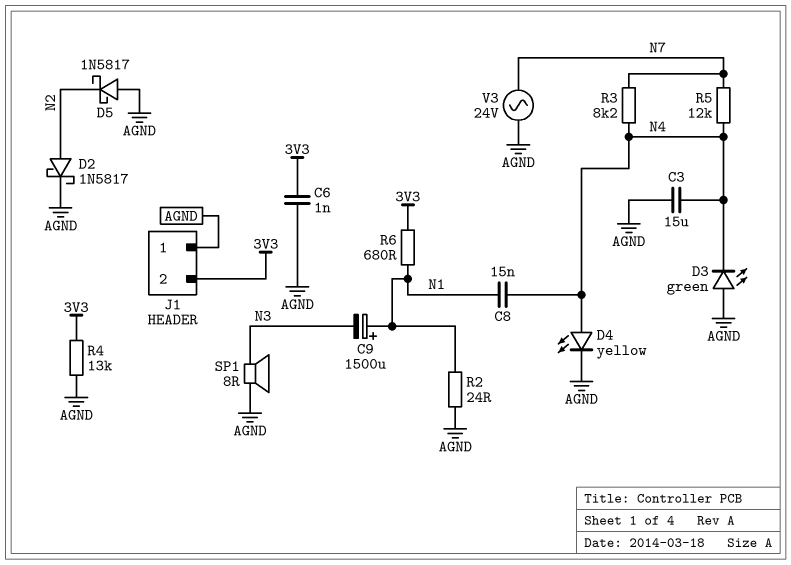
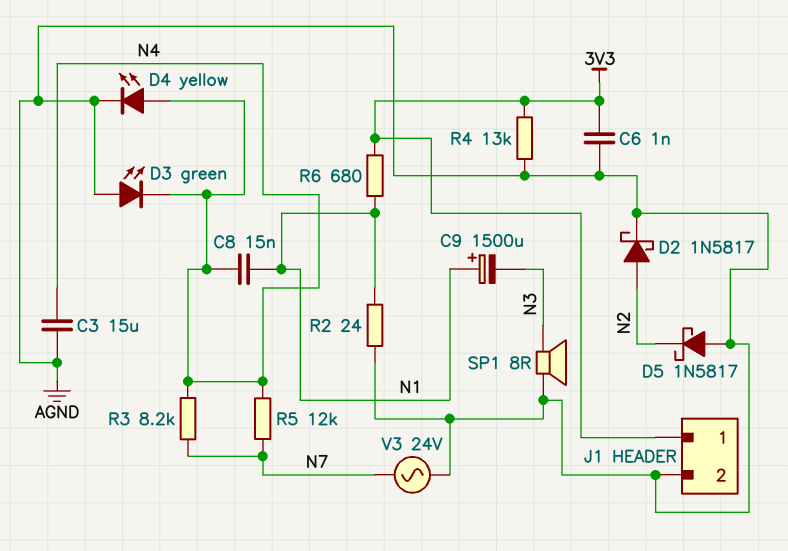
J1 pin 1: AGND -> 3V3
J1 pin 2: 3V3 -> AGND

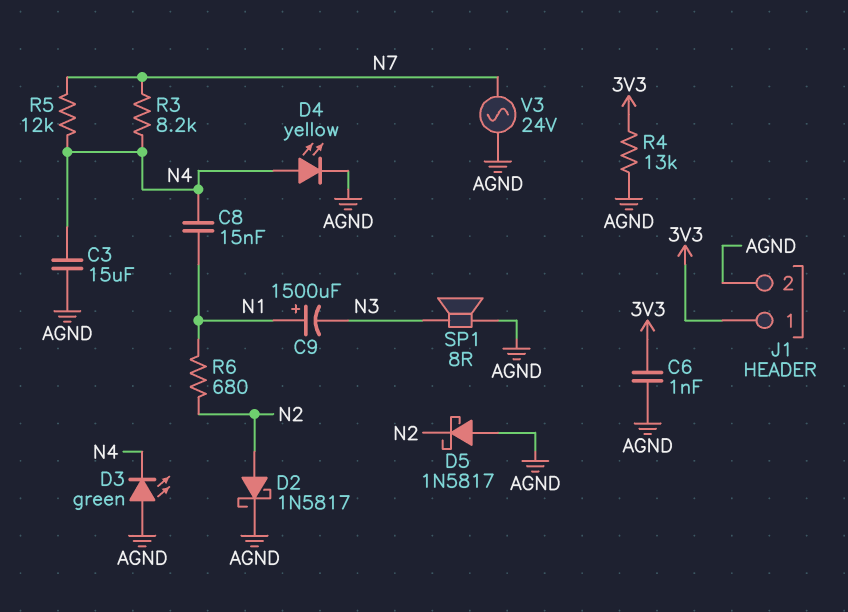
R2: 24 (AGND, N1) -> none
R6: 680 (3V3, N1) -> 680 (N1, N2)

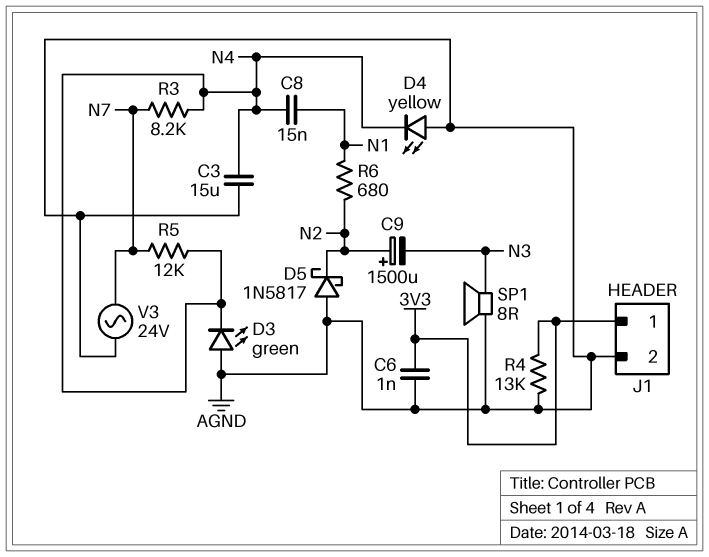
C9: 1500uF (plus N1, minus N3) -> 1500uF (plus N2, minus N3)
D2: schottky 1N5817 (A N2, K AGND) -> none
D4: LED yellow (A N4, K AGND) -> LED yellow (A AGND, K N4)

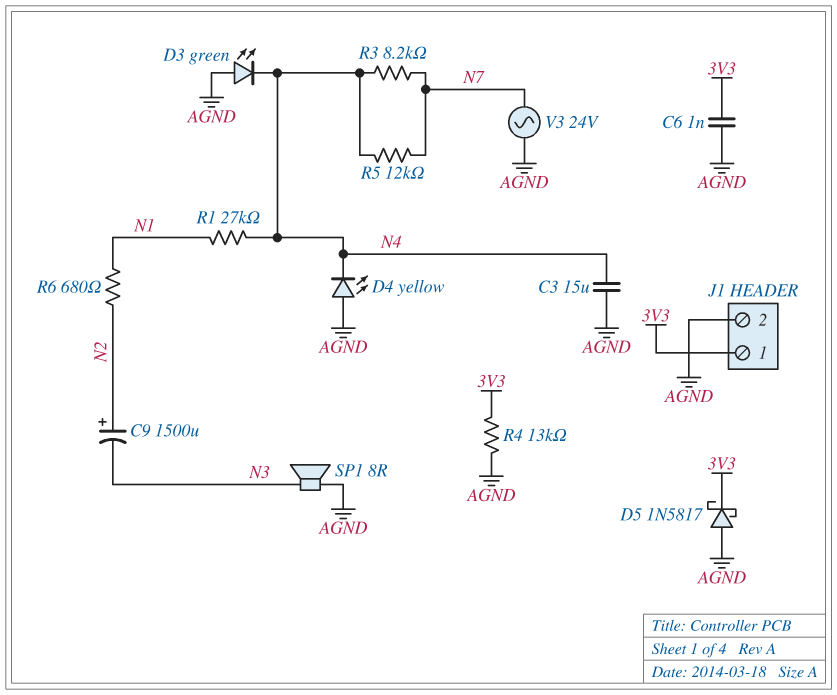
C8: 15nF (N1, N4) -> none
D5: schottky 1N5817 (A AGND, K N2) -> schottky 1N5817 (A AGND, K 3V3)
R1: none -> 27k (N1, N4)

